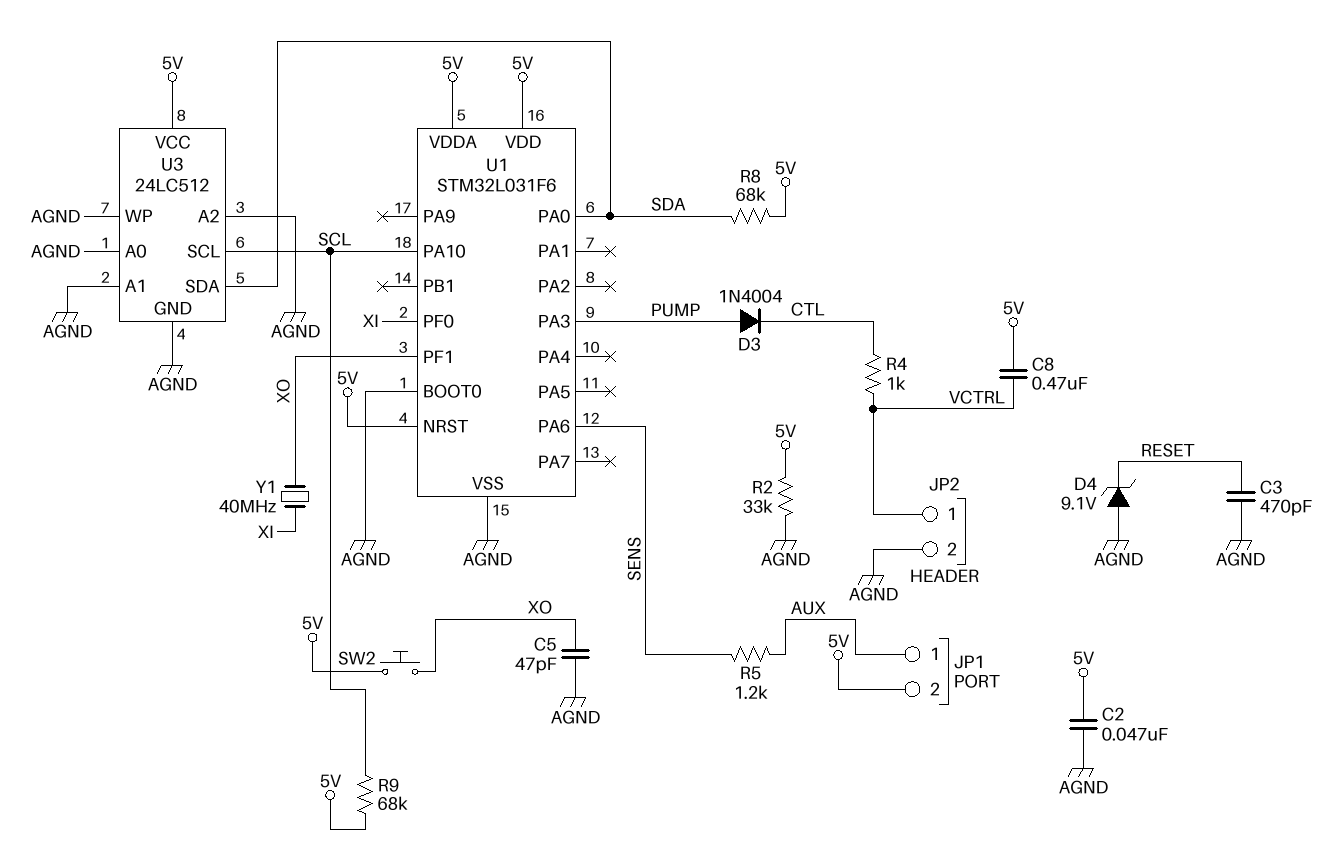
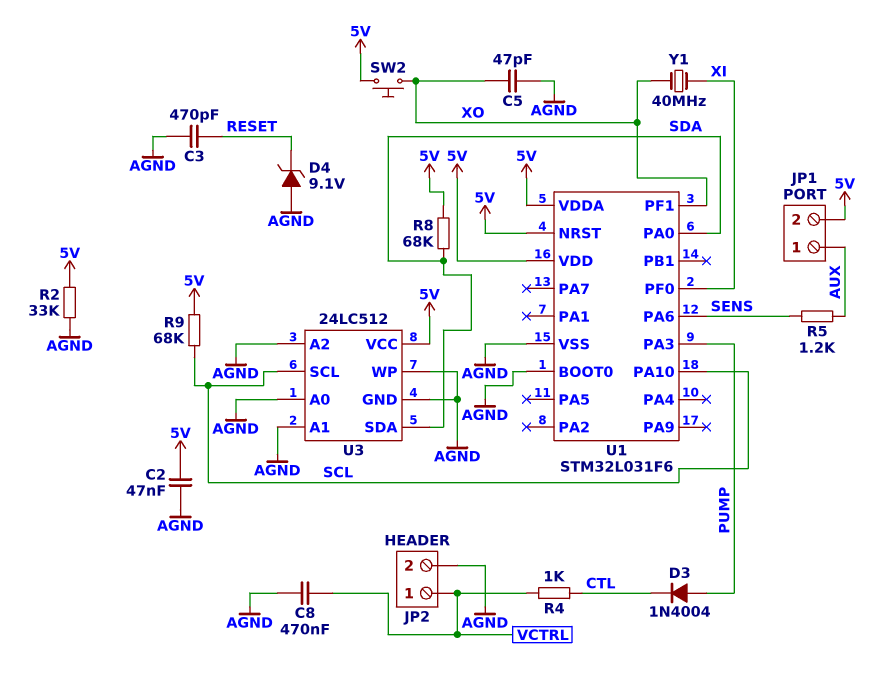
C8: 470nF (5V, VCTRL) -> 470nF (AGND, VCTRL)

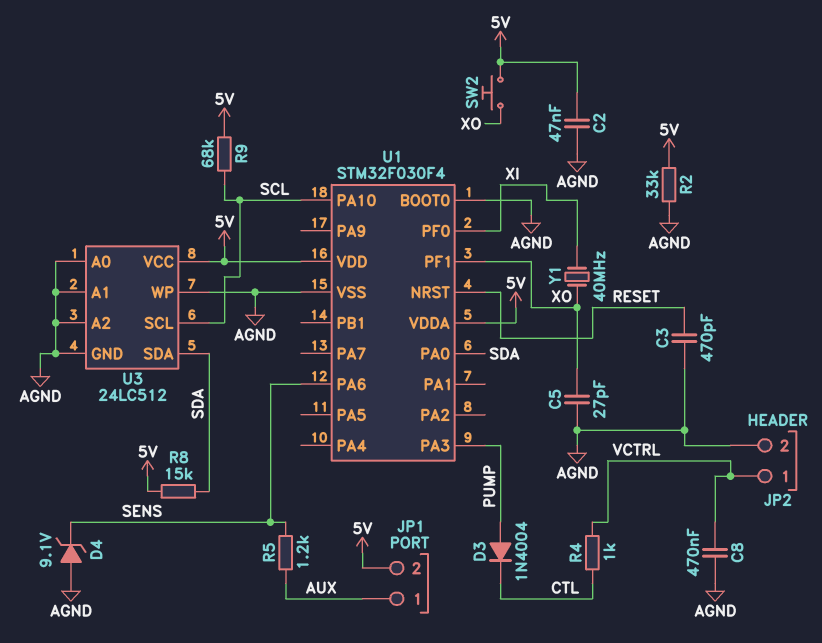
C5: 47pF (AGND, XO) -> 27pF (AGND, XO)
D4: zener 9.1V (A AGND, K RESET) -> zener 9.1V (A AGND, K SENS)
R8: 68k (5V, SDA) -> 15k (5V, SDA)
U1: STM32L031F6 -> STM32F030F4
U1 pin NRST: 5V -> RESET

